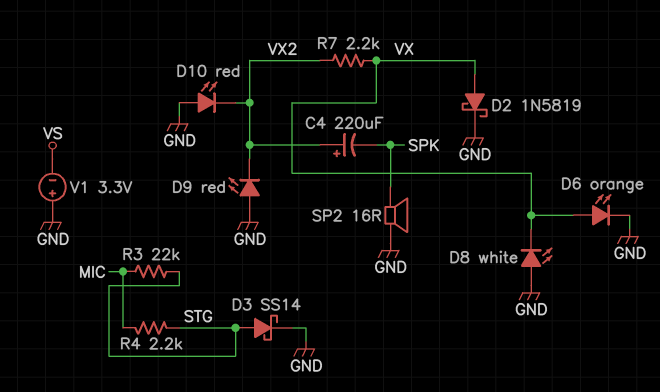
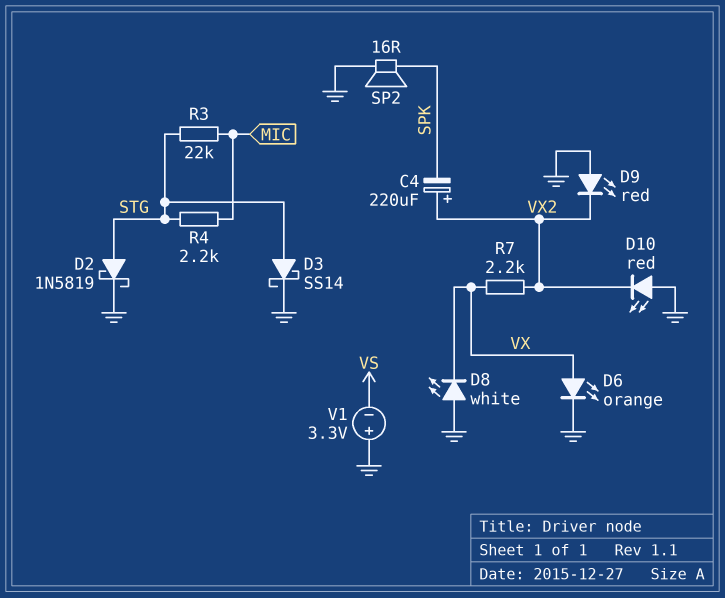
D2: schottky 1N5819 (A VX, K GND) -> schottky 1N5819 (A STG, K GND)

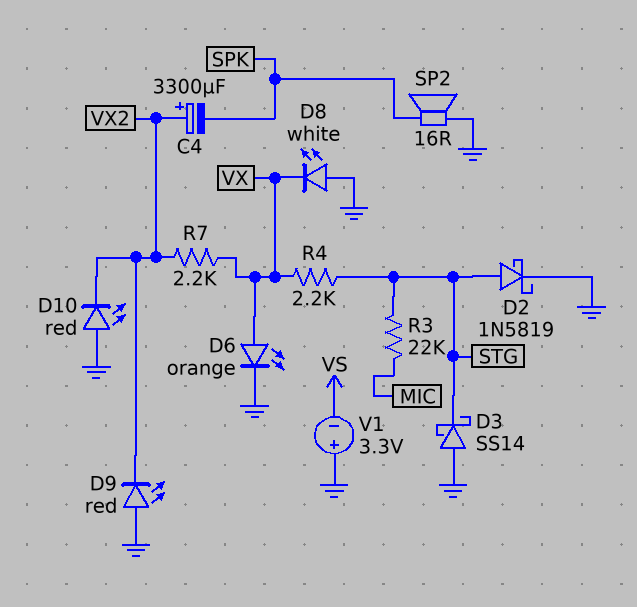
C4: 220uF (plus VX2, minus SPK) -> 3300uF (plus VX2, minus SPK)
D3: schottky SS14 (A STG, K GND) -> schottky SS14 (A GND, K STG)
R4: 2.2k (MIC, STG) -> 2.2k (STG, VX)

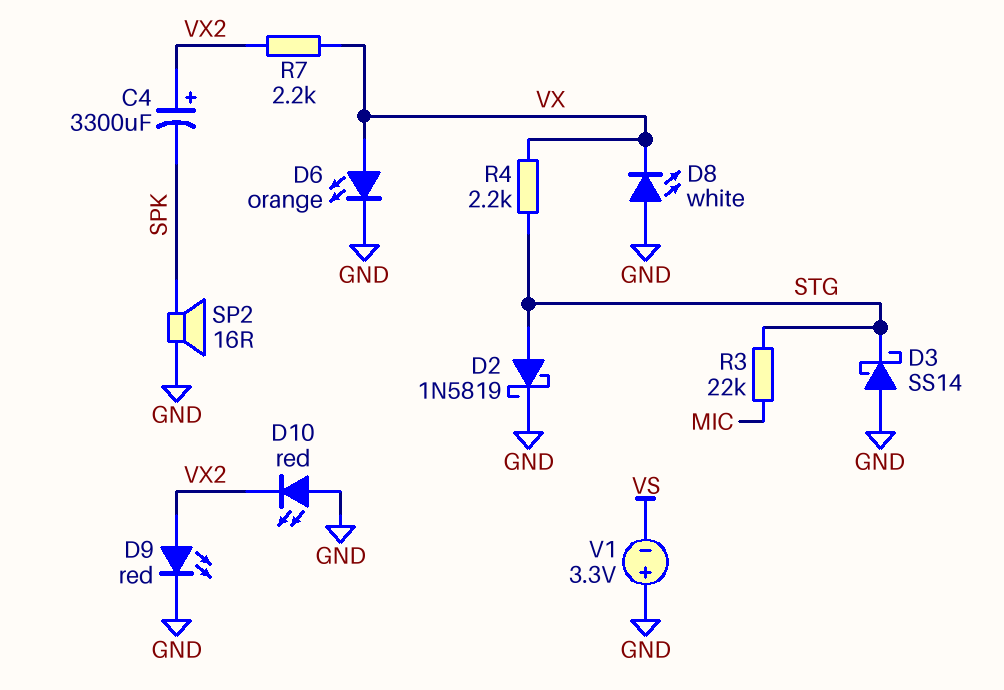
D9: LED red (A GND, K VX2) -> LED red (A VX2, K GND)

